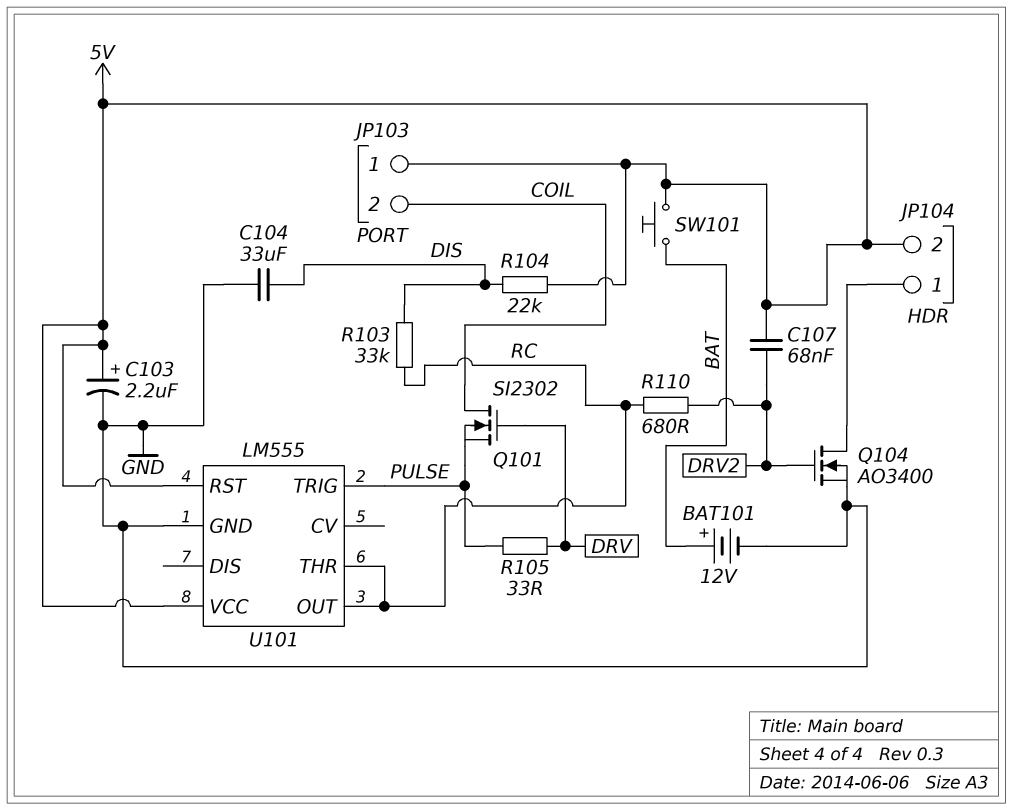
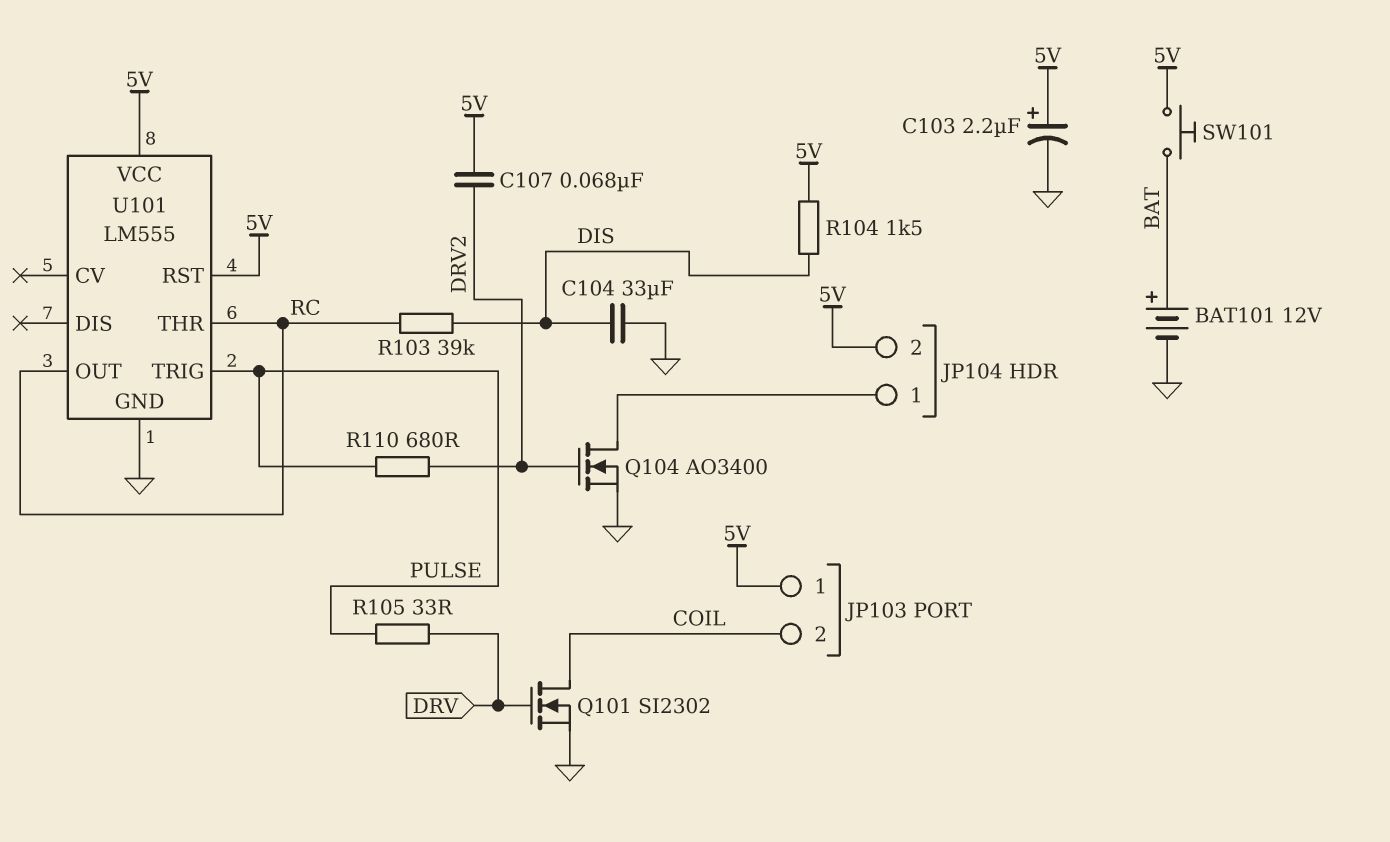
Q101: NMOS SI2302 (G DRV, D COIL, S PULSE) -> NMOS SI2302 (G DRV, D COIL, S GND)
R103: 33k (DIS, RC) -> 39k (DIS, RC)
R104: 22k (5V, DIS) -> 1.5k (5V, DIS)
R110: 680 (DRV2, RC) -> 680 (DRV2, PULSE)

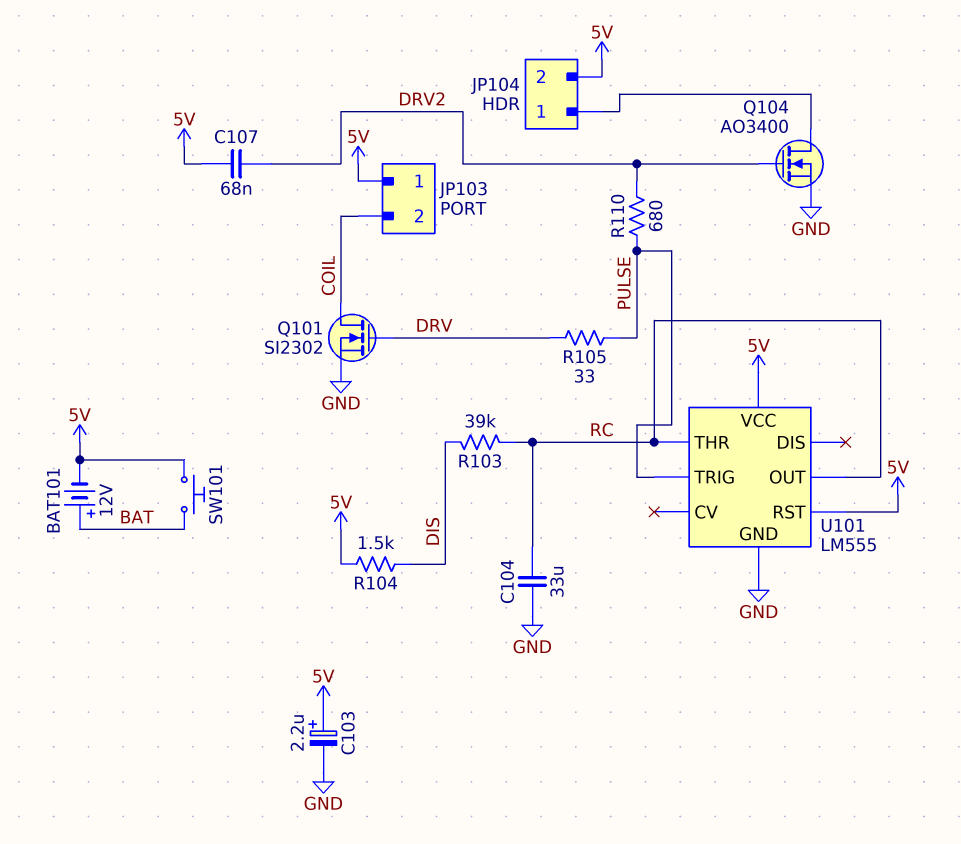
BAT101: 12V (plus BAT, minus GND) -> 12V (plus BAT, minus 5V)
C104: 33uF (DIS, GND) -> 33uF (GND, RC)

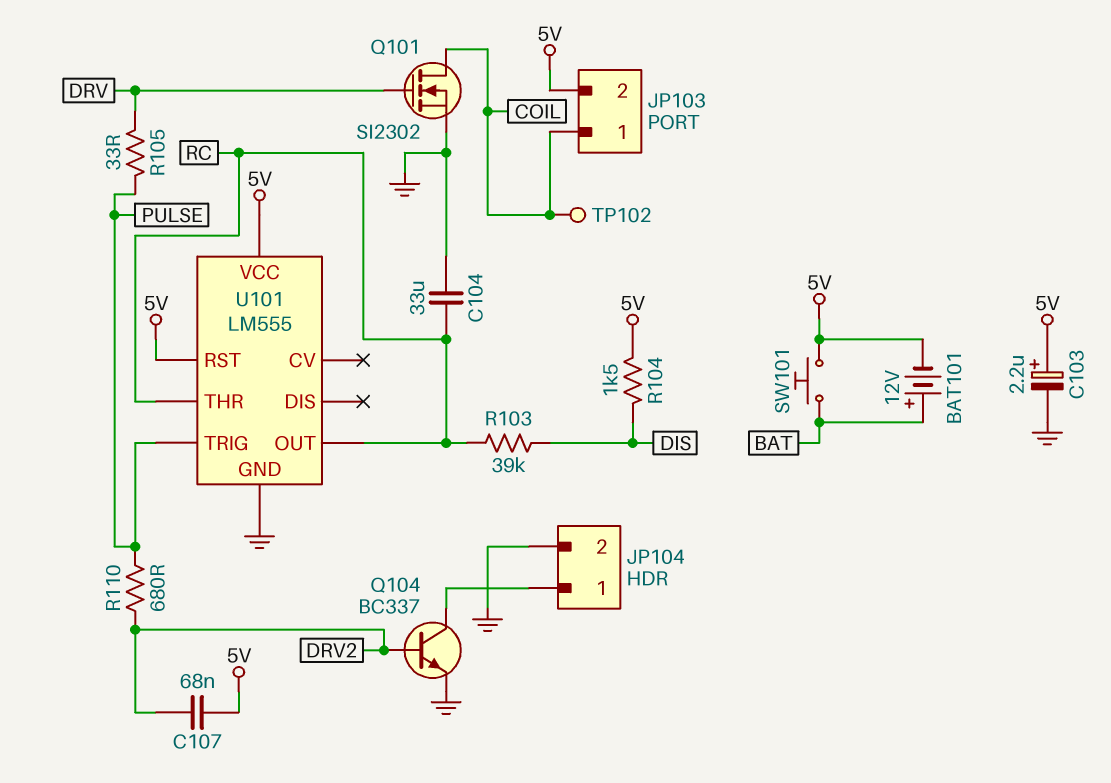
JP103 pin 1: 5V -> COIL
JP103 pin 2: COIL -> 5V
JP104 pin 2: 5V -> GND
Q104: NMOS AO3400 (G DRV2, D JP104/1, S GND) -> NPN BC337 (B DRV2, C JP104/1, E GND)
TP102: none -> test point (COIL)

